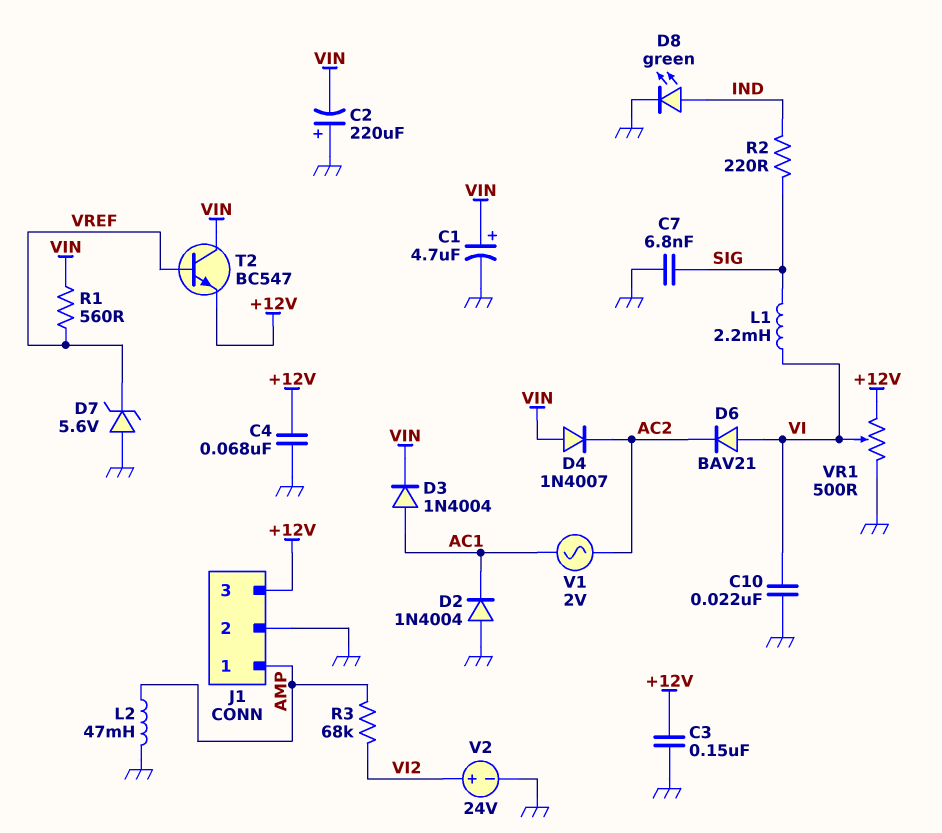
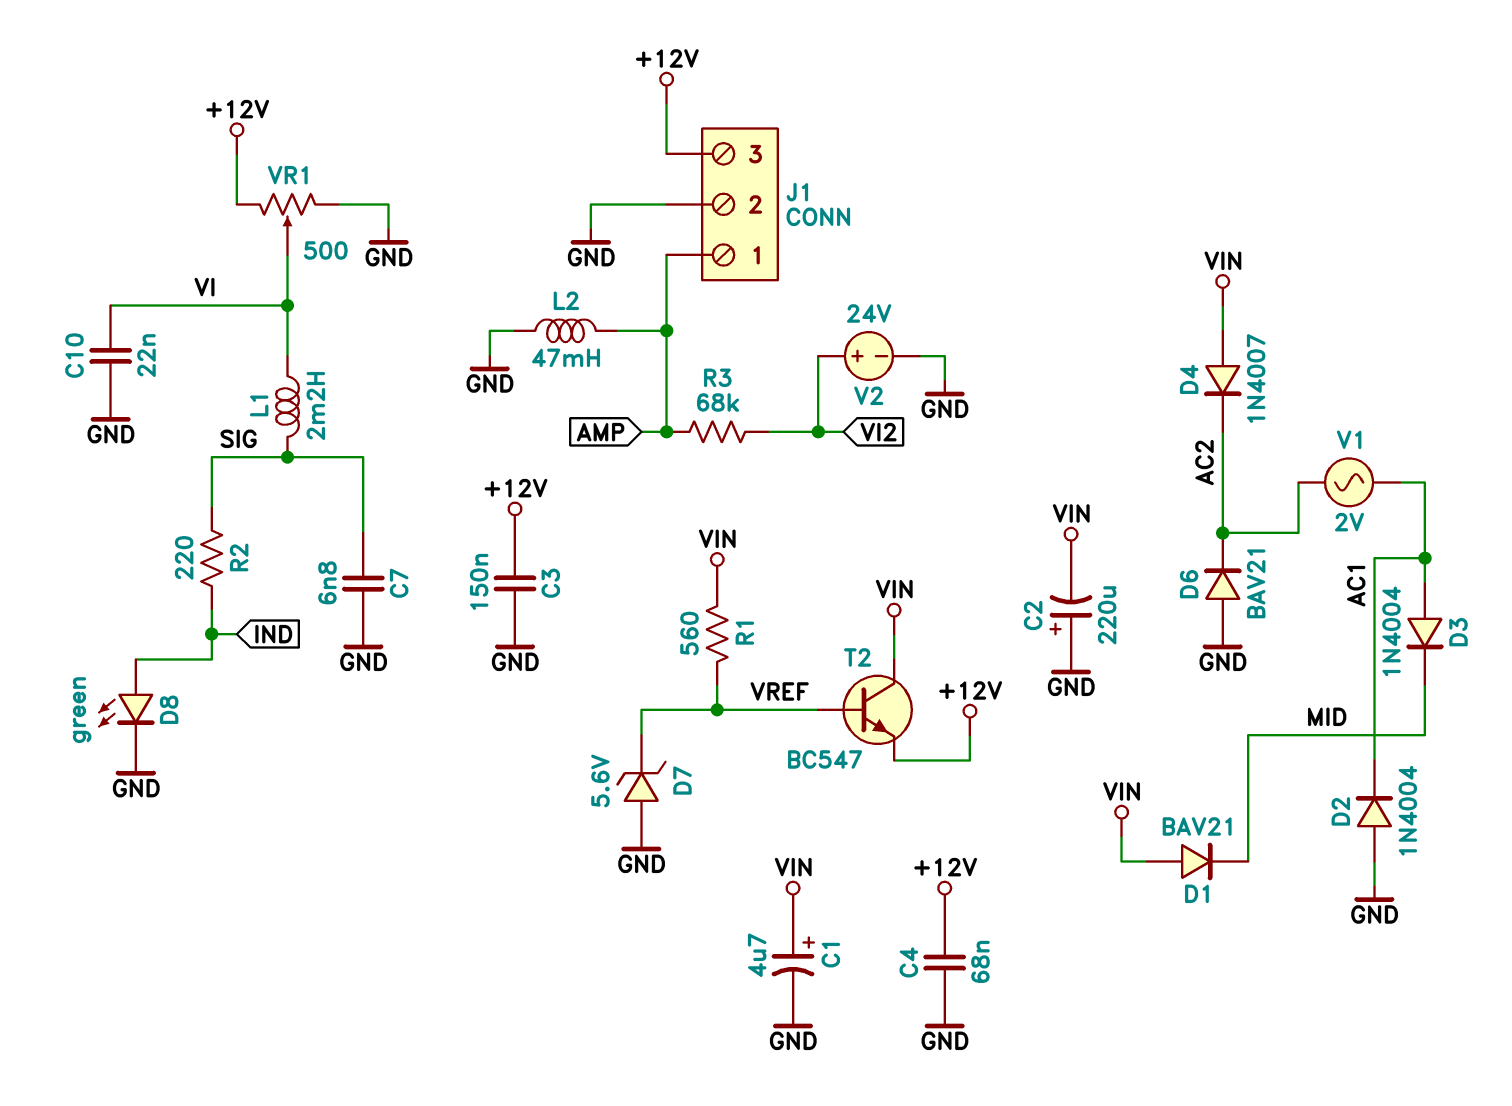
D1: none -> diode BAV21 (A VIN, K MID)
D3: diode 1N4004 (A AC1, K VIN) -> diode 1N4004 (A AC1, K MID)
D6: diode BAV21 (A VI, K AC2) -> diode BAV21 (A GND, K AC2)

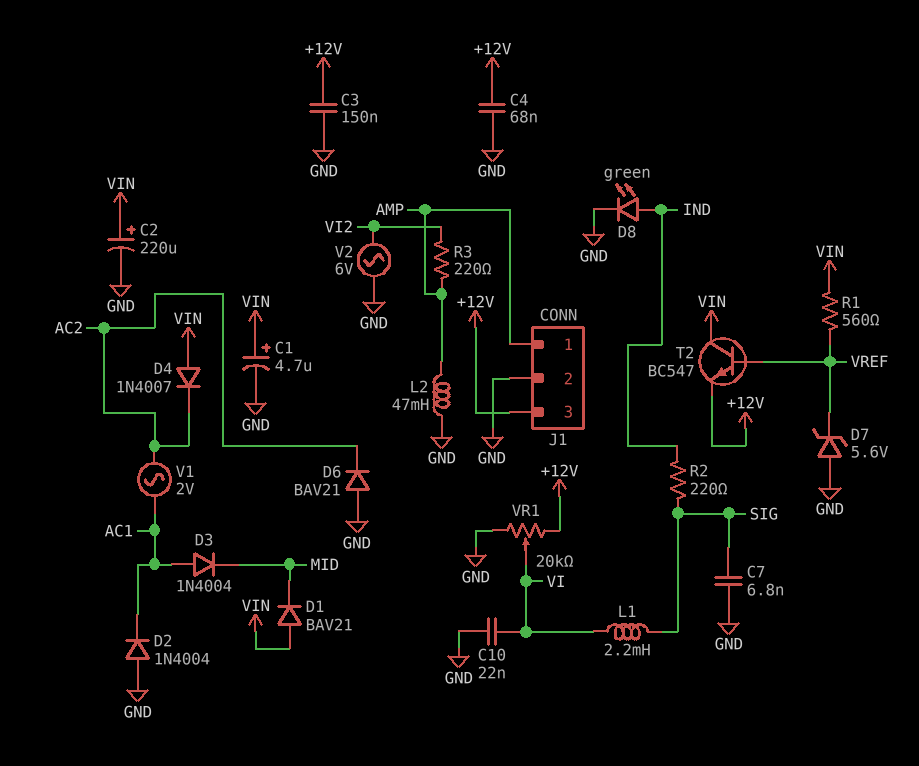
C2: 220uF (plus GND, minus VIN) -> 220uF (plus VIN, minus GND)
R3: 68k (AMP, VI2) -> 220 (AMP, VI2)
V2: 24V (plus VI2, minus GND) -> AC 6V (GND, VI2)
VR1: 500 (+12V, GND, wiper VI) -> 20k (+12V, GND, wiper VI)

